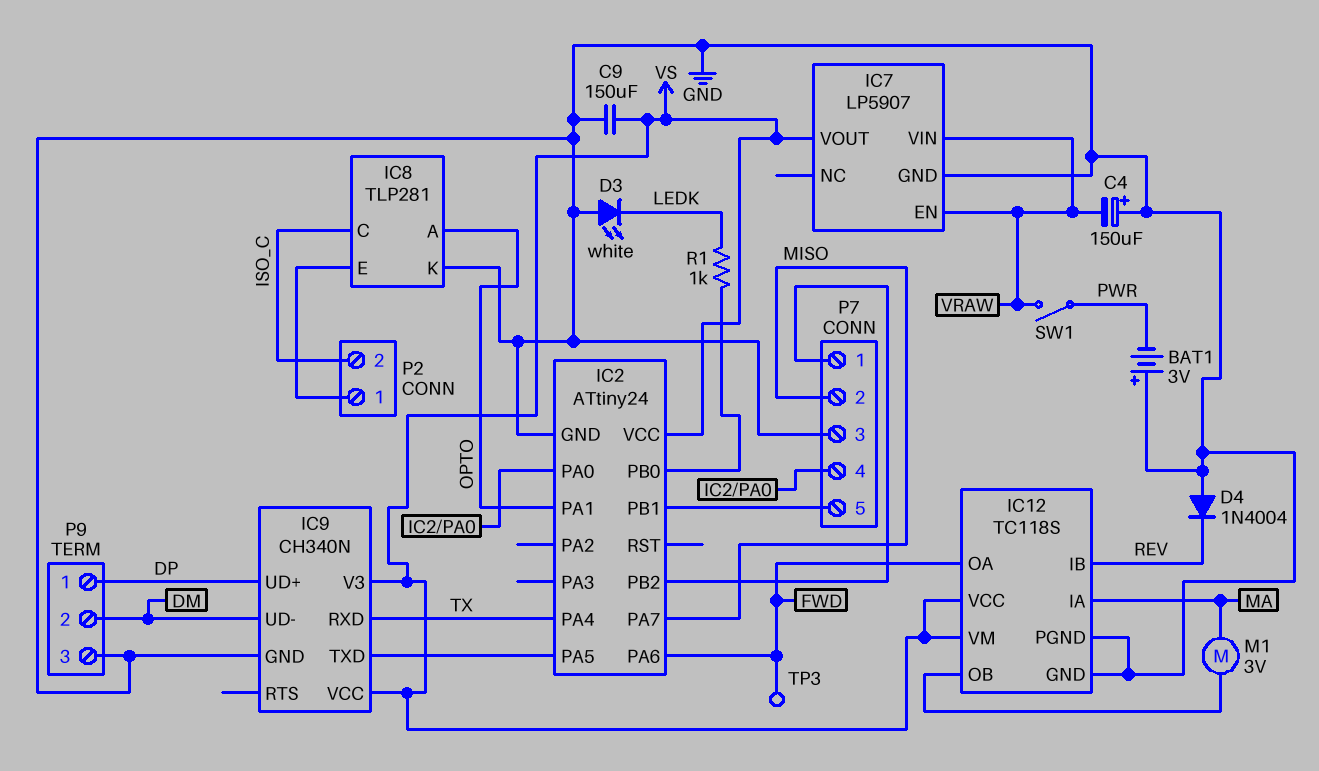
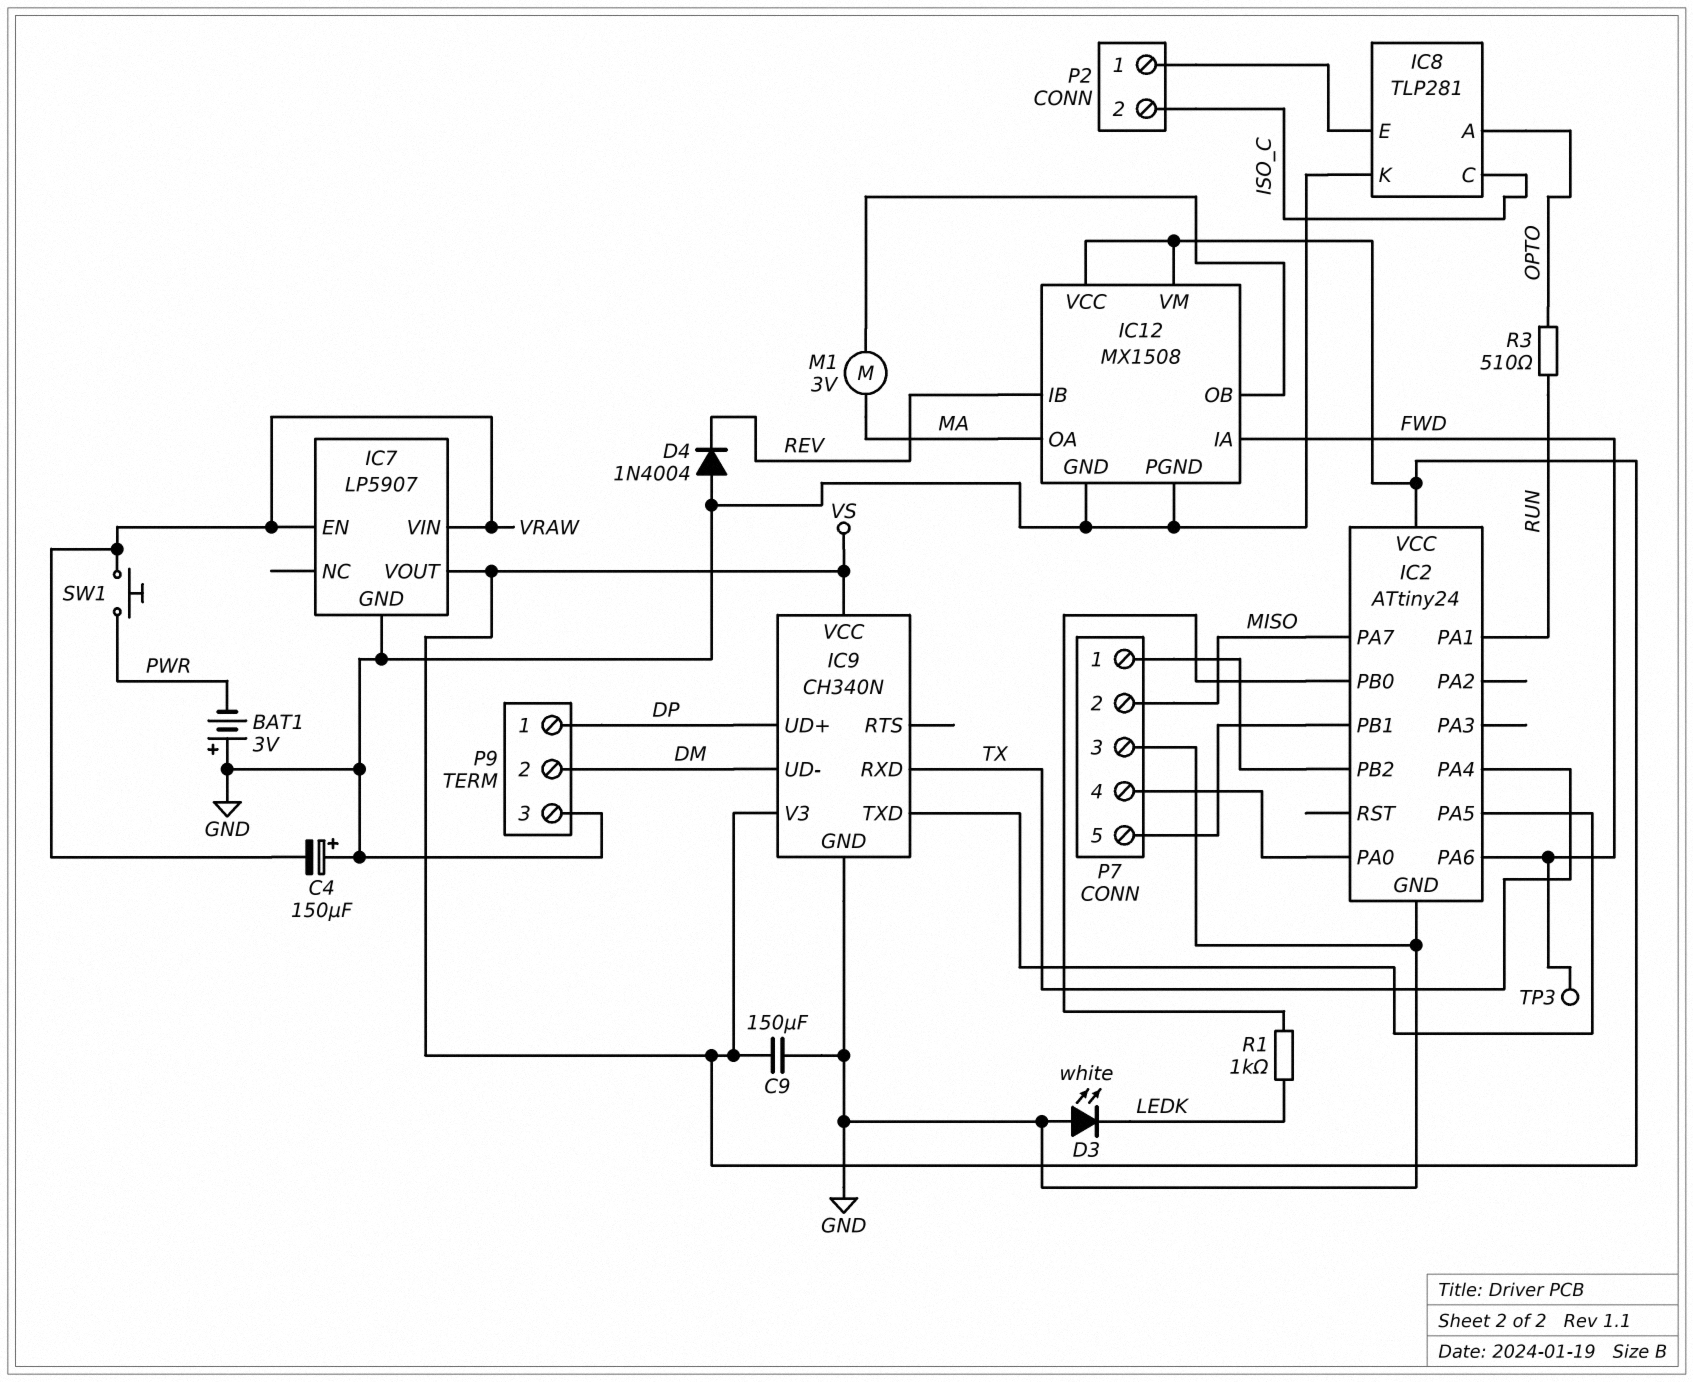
IC2 pin PA1: OPTO -> RUN
IC12: TC118S -> MX1508
IC12 pin IA: MA -> FWD
IC12 pin OA: FWD -> MA
R3: none -> 510 (OPTO, RUN)
SW1: switch (PWR, VRAW) -> button (PWR, VRAW)

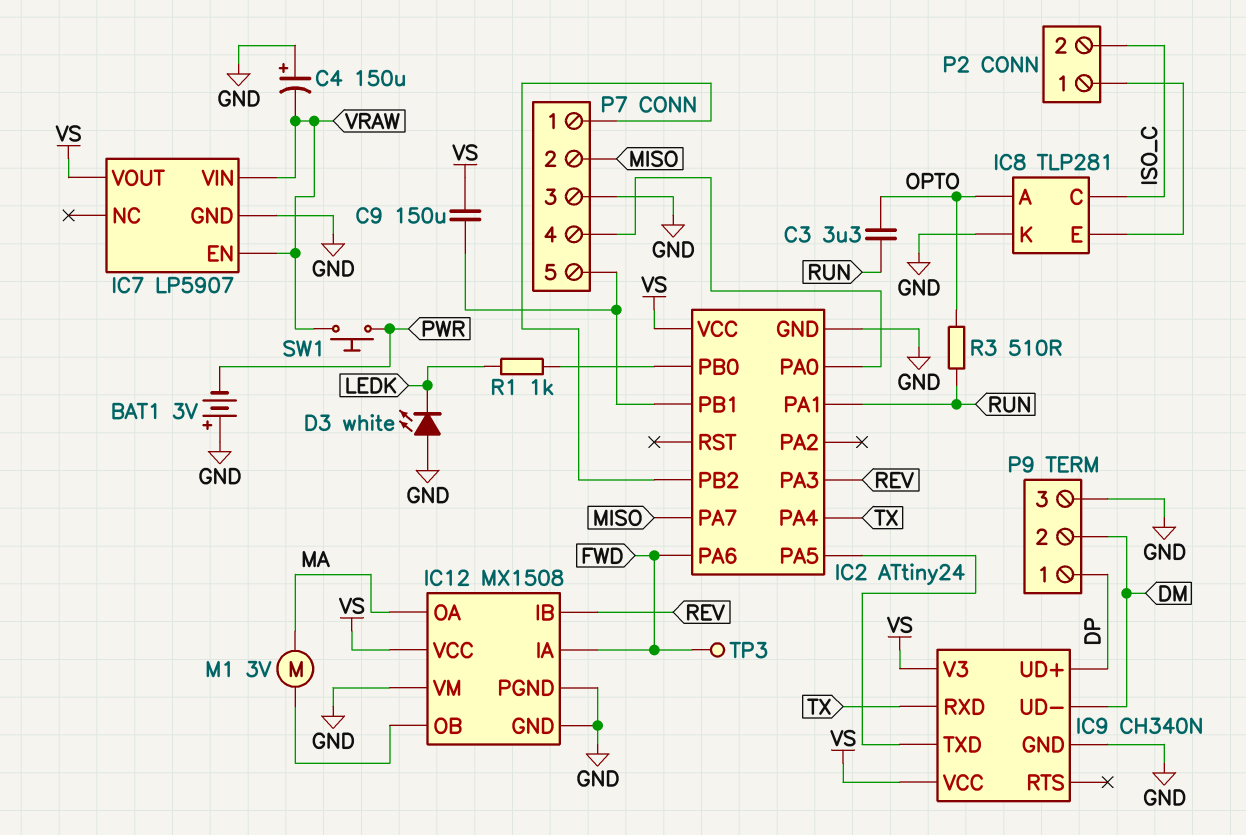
C3: none -> 3.3uF (OPTO, RUN)
C9: 150uF (GND, VS) -> 150uF (IC2/PB1, VS)
D4: diode 1N4004 (A GND, K REV) -> none
IC2 pin PA3: none -> REV
IC12 pin VM: VS -> GND

